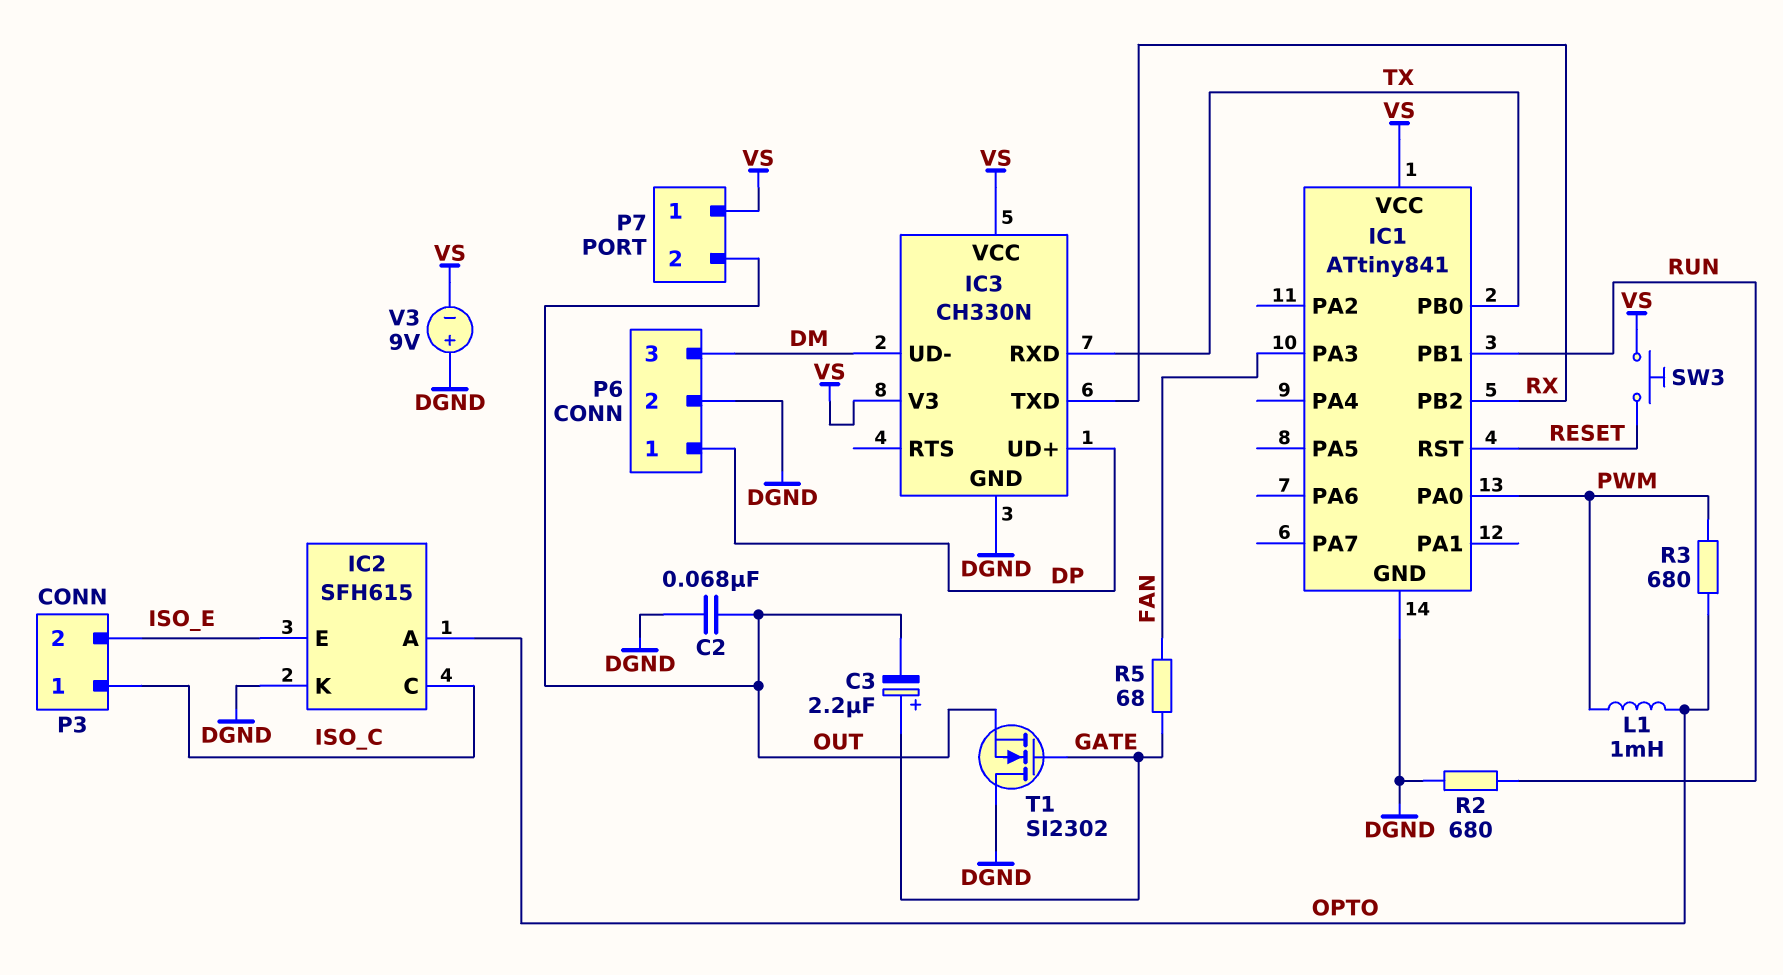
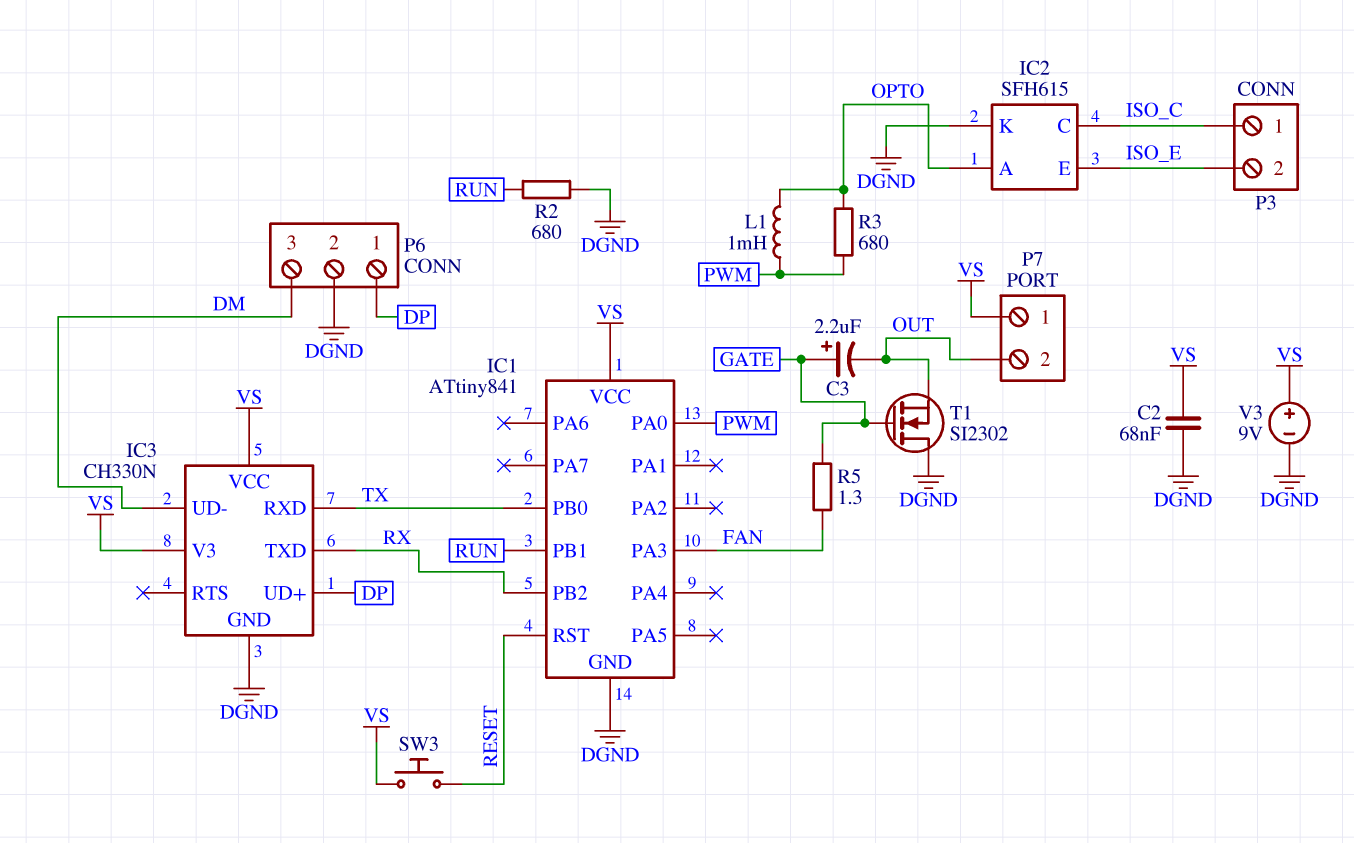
C2: 68nF (DGND, OUT) -> 68nF (DGND, VS)
R5: 68 (FAN, GATE) -> 1.3 (FAN, GATE)
V3: 9V (plus DGND, minus VS) -> 9V (plus VS, minus DGND)

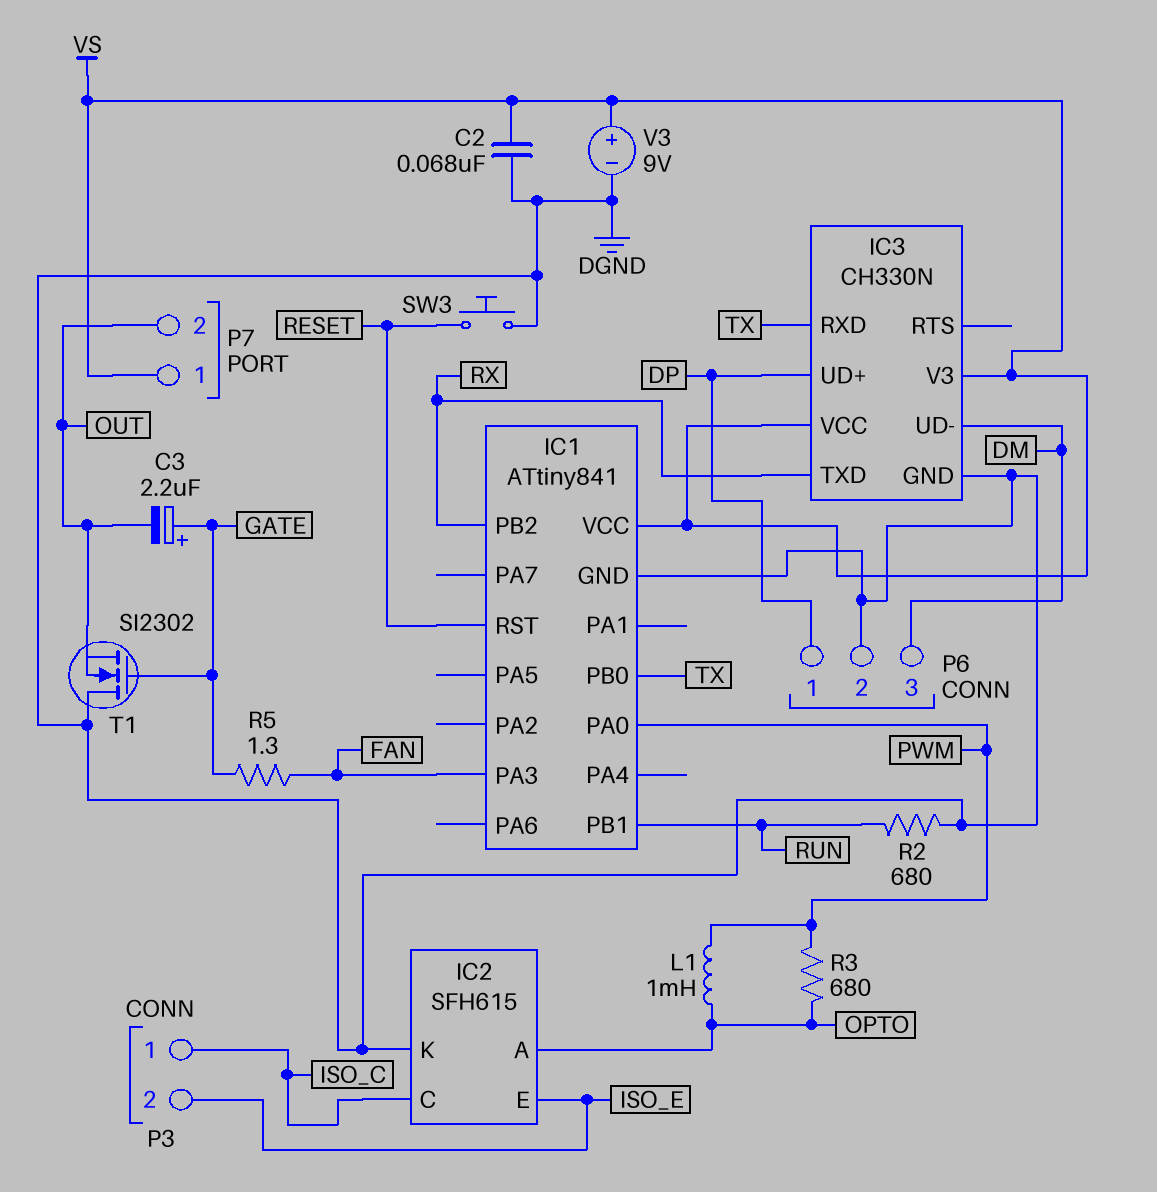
SW3: button (RESET, VS) -> button (DGND, RESET)

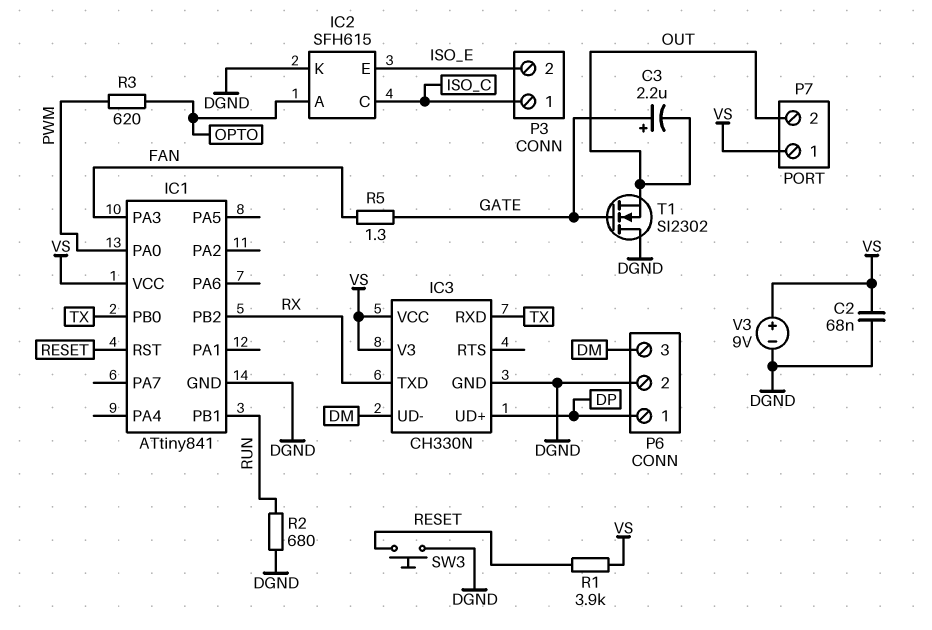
L1: 1mH (OPTO, PWM) -> none
R1: none -> 3.9k (RESET, VS)
R3: 680 (OPTO, PWM) -> 620 (OPTO, PWM)

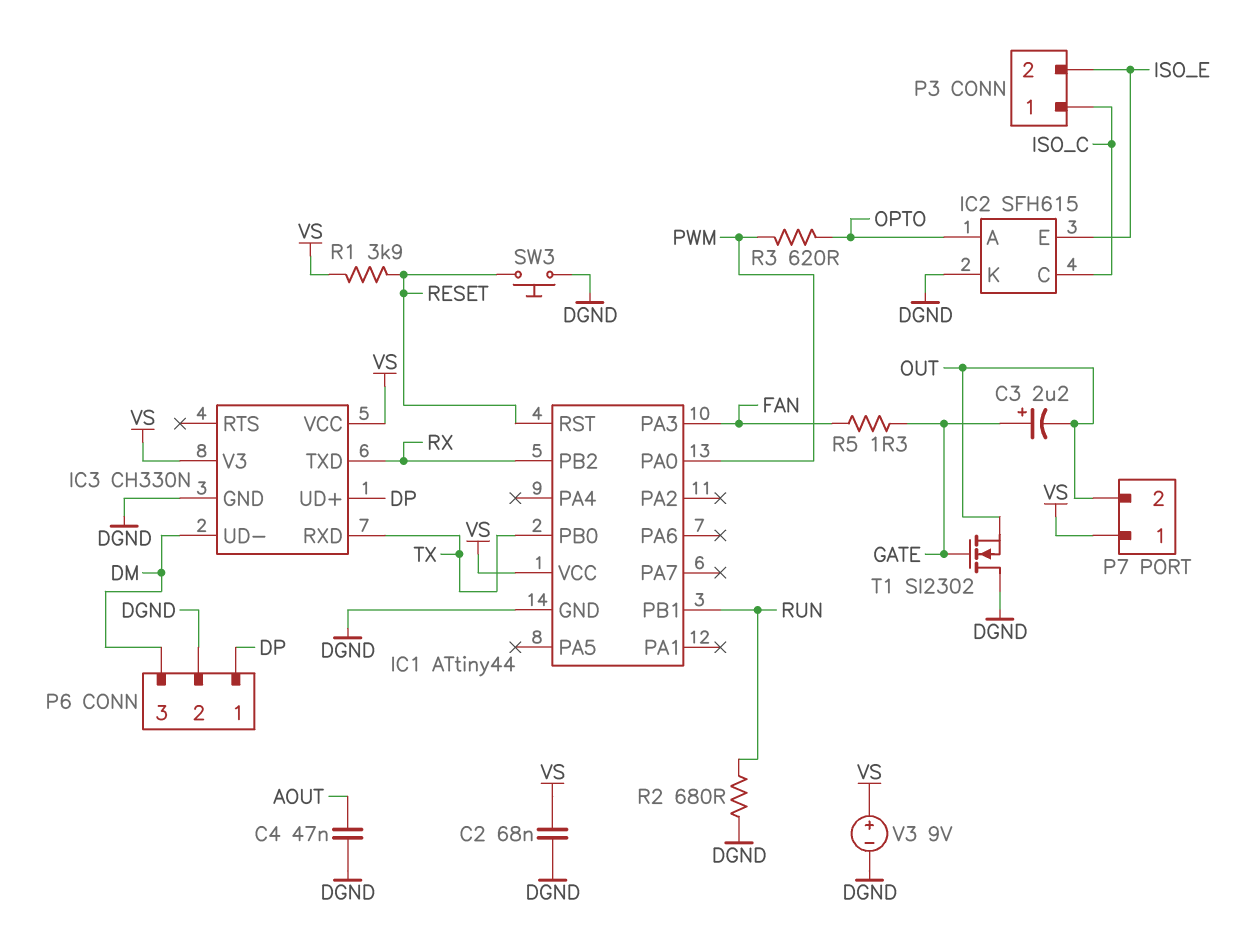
C4: none -> 47nF (AOUT, DGND)
IC1: ATtiny841 -> ATtiny44

